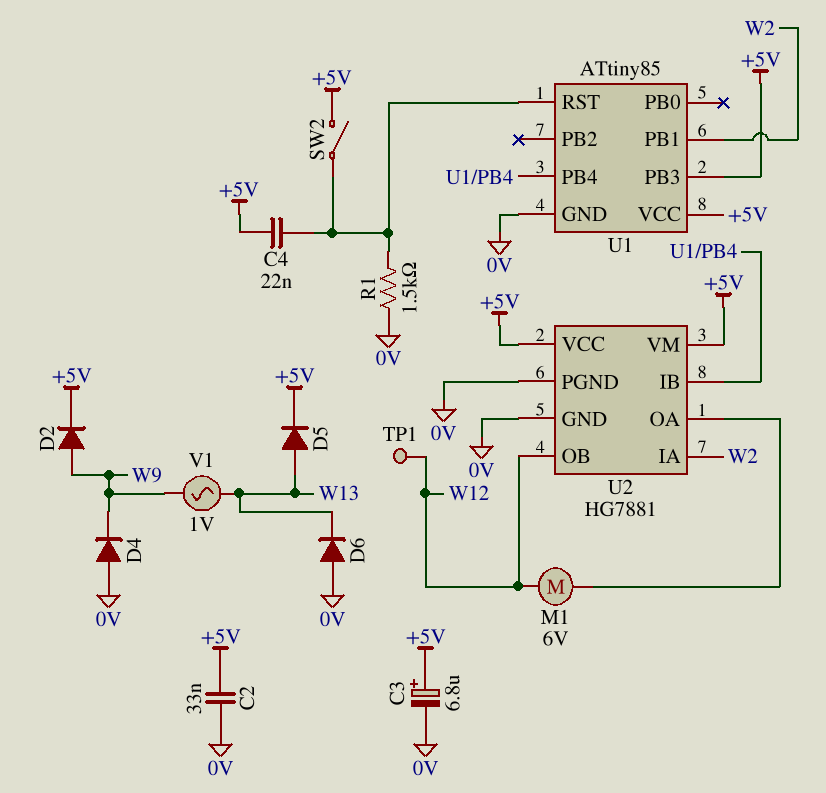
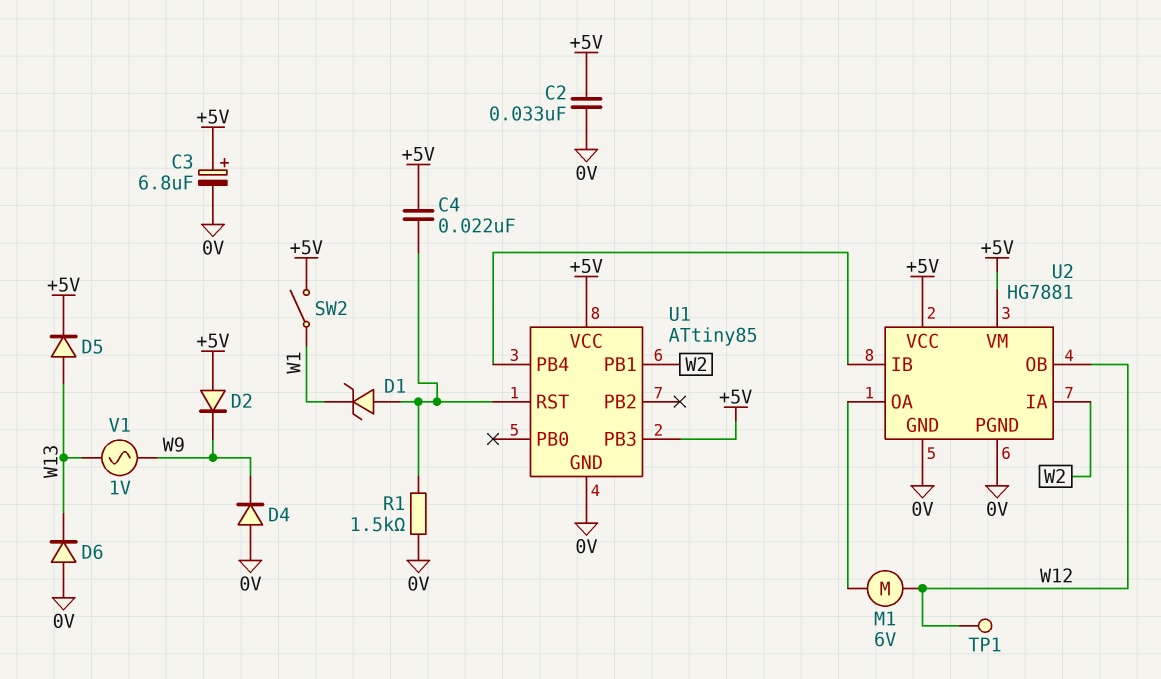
D1: none -> zener (A U1/RST, K W1)
D2: diode (A W9, K +5V) -> diode (A +5V, K W9)
SW2: switch (+5V, U1/RST) -> switch (+5V, W1)

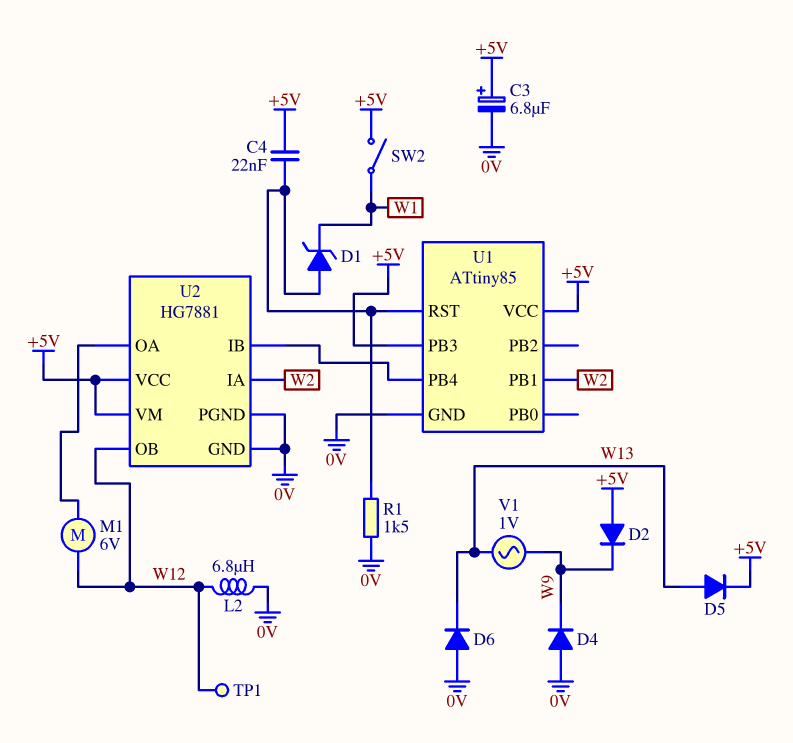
C2: 33nF (+5V, 0V) -> none
L2: none -> 6.8uH (0V, W12)

